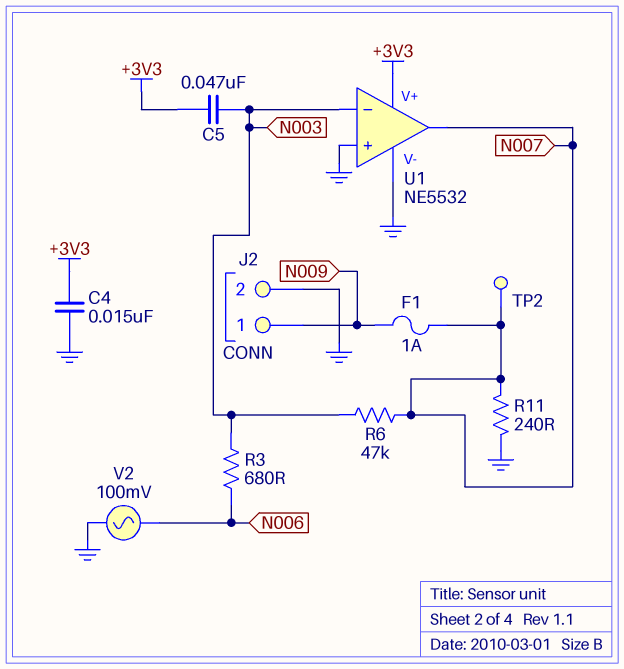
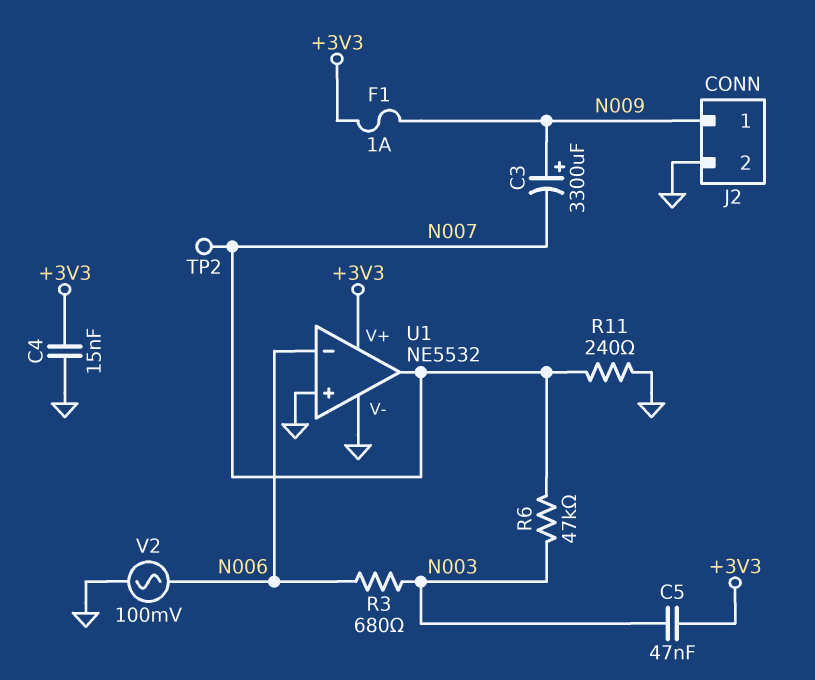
C3: none -> 3300uF (plus N009, minus N007)
F1: 1A (N007, N009) -> 1A (+3V3, N009)
U1 pin in-: N003 -> N006

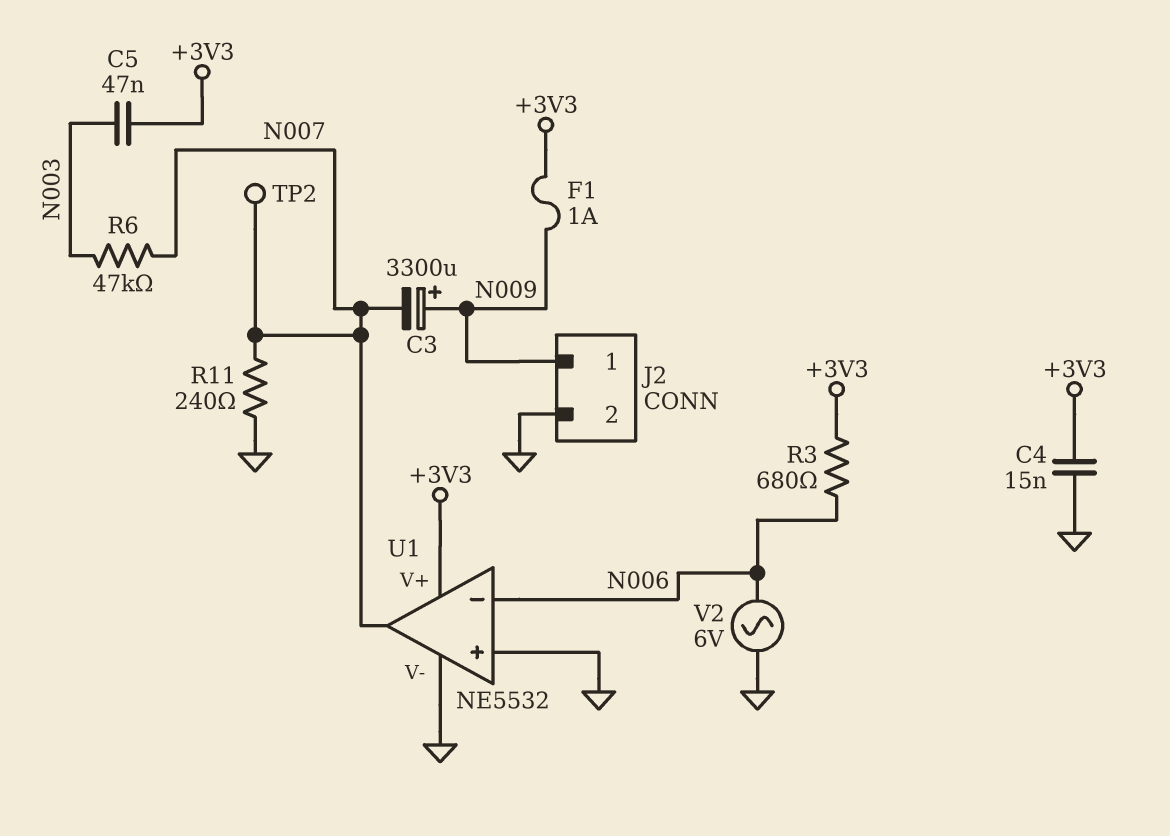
R3: 680 (N003, N006) -> 680 (+3V3, N006)
V2: AC 100mV (GND, N006) -> AC 6V (GND, N006)

